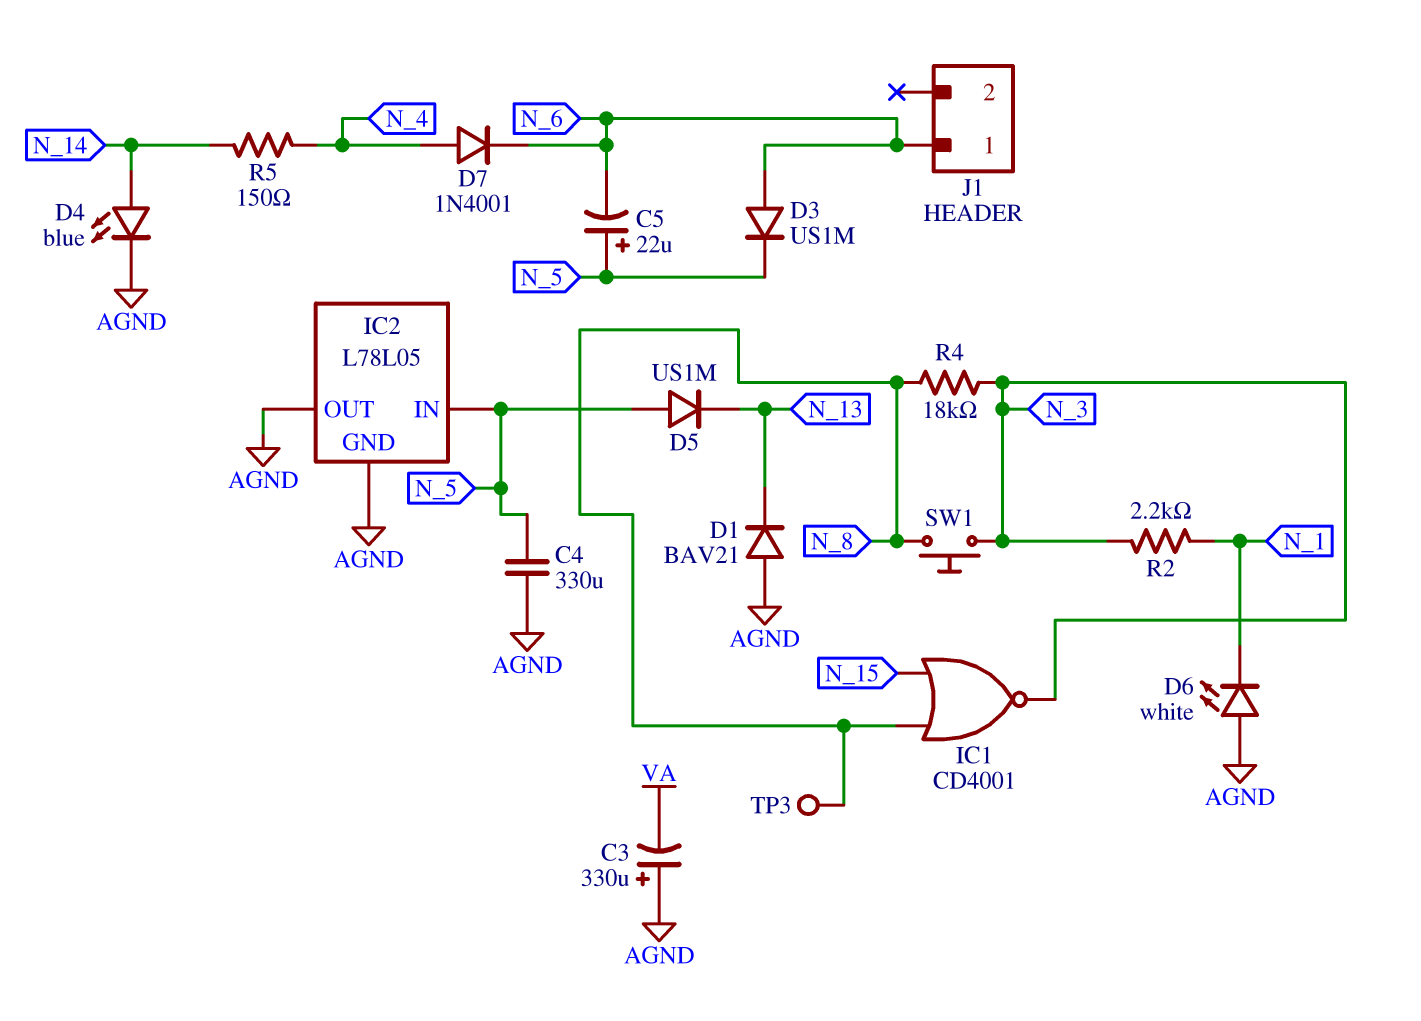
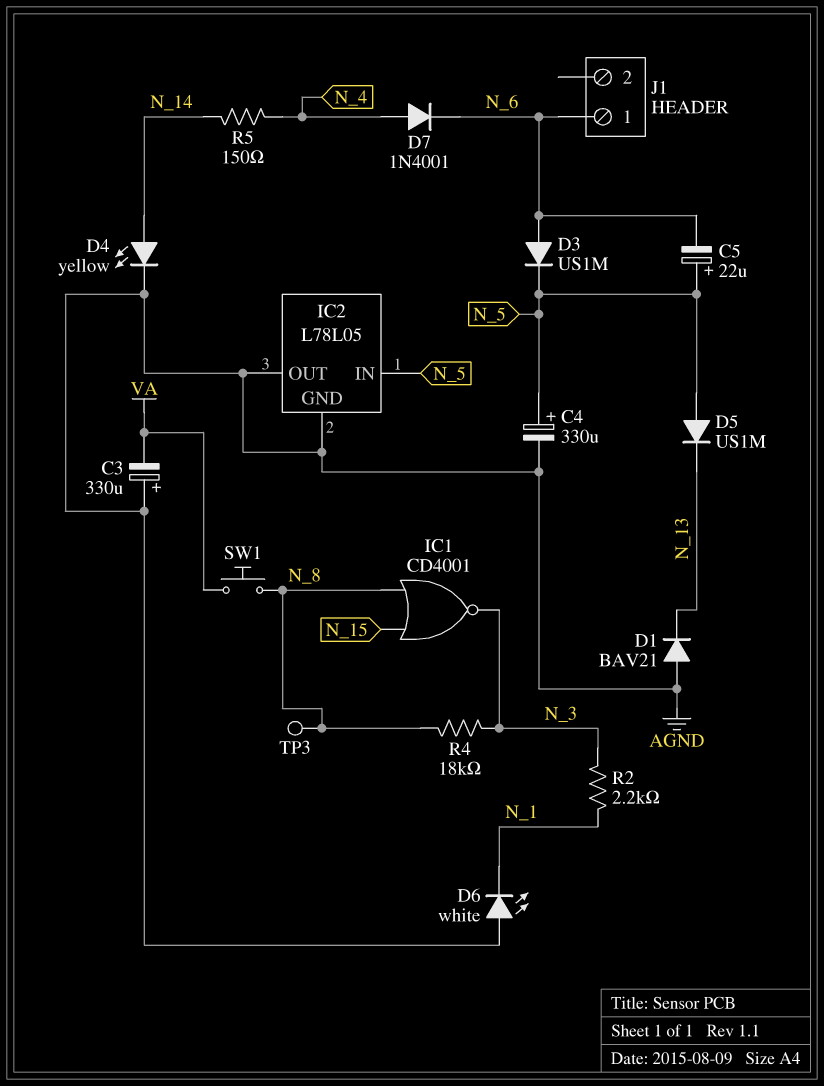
C4: 330uF (AGND, N_5) -> 330uF (plus N_5, minus AGND)
D4: LED blue (A N_14, K AGND) -> LED yellow (A N_14, K AGND)
SW1: button (N_3, N_8) -> button (N_8, VA)

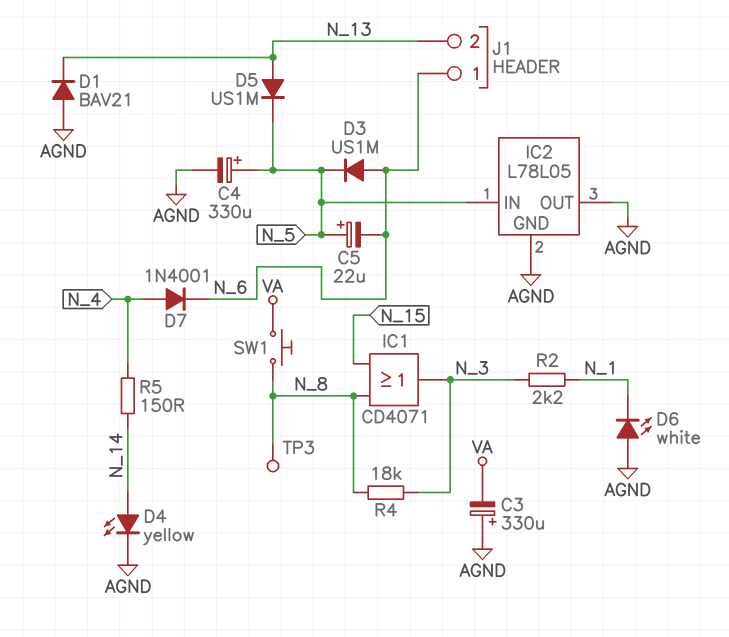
D5: diode US1M (A N_5, K N_13) -> diode US1M (A N_13, K N_5)
IC1: NOR CD4001 (in N_8, in N_15, out N_3) -> OR CD4071 (in N_8, in N_15, out N_3)
J1 pin 2: none -> N_13

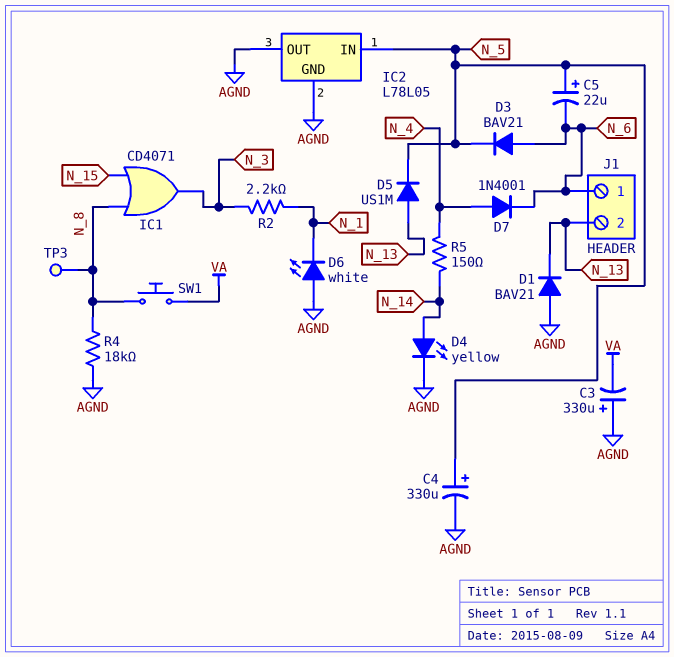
D3: diode US1M (A N_6, K N_5) -> diode BAV21 (A N_6, K N_5)
R4: 18k (N_3, N_8) -> 18k (AGND, N_8)

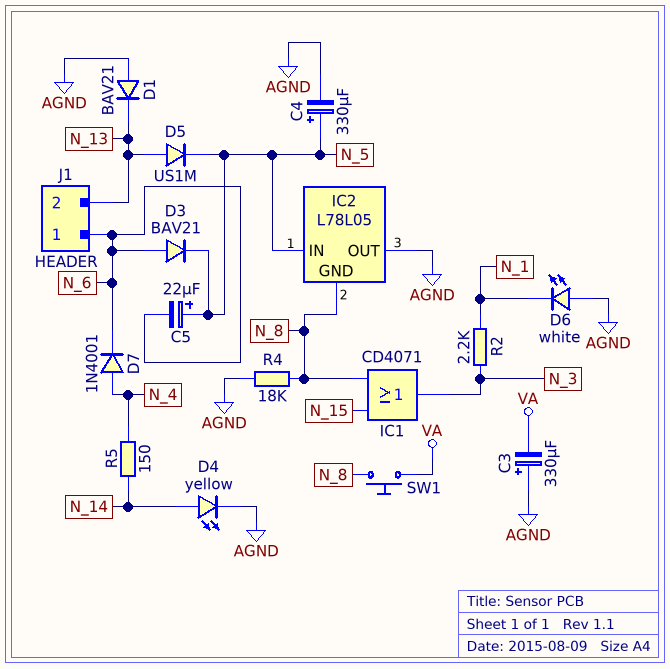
IC2 pin GND: AGND -> N_8
TP3: test point (N_8) -> none

